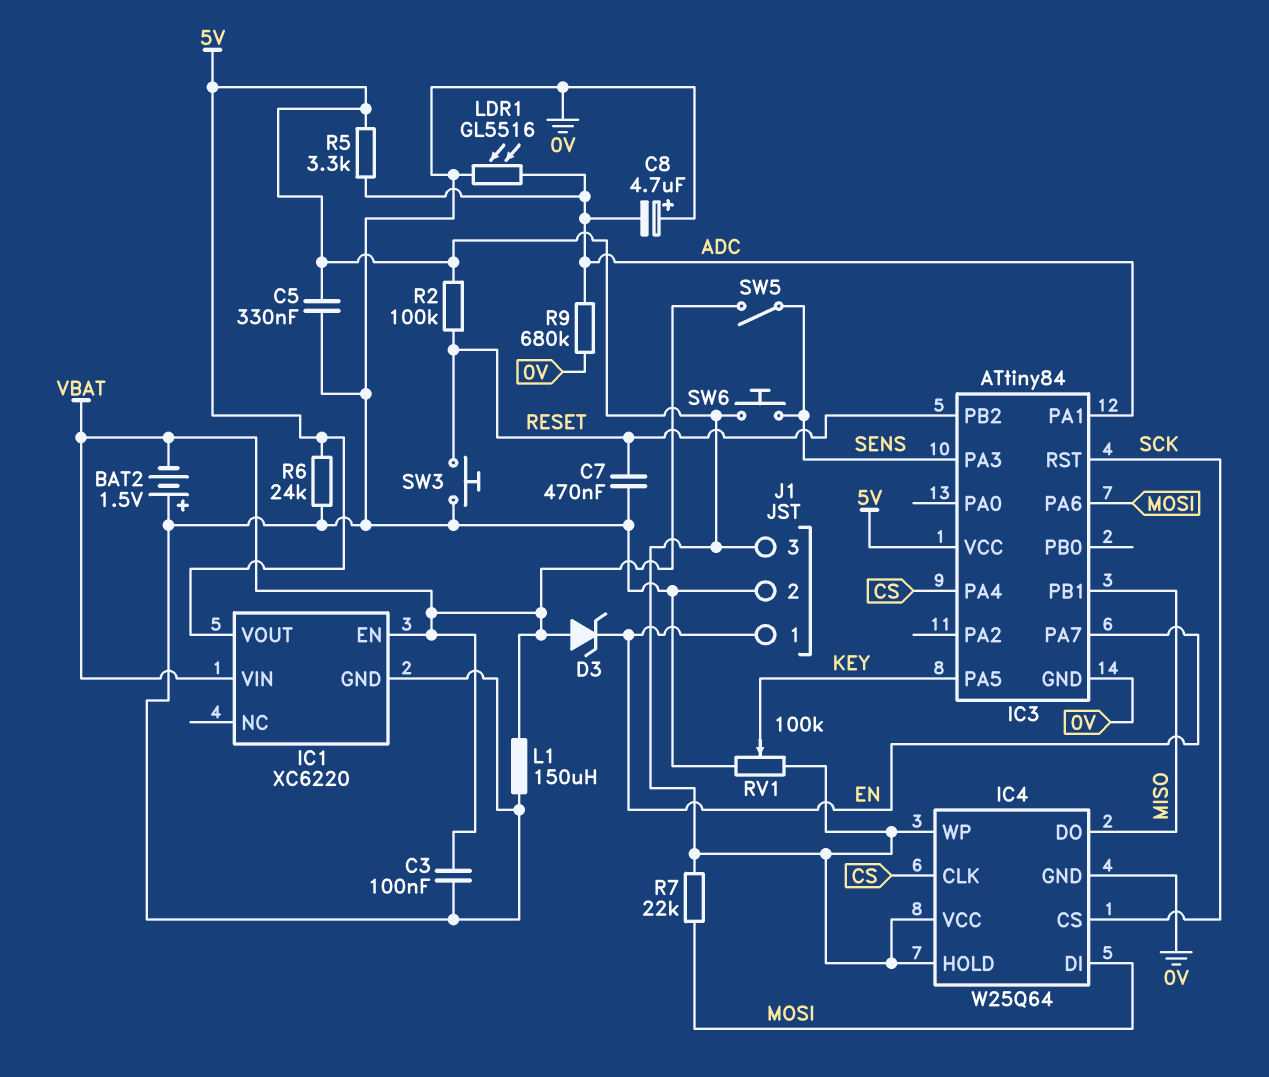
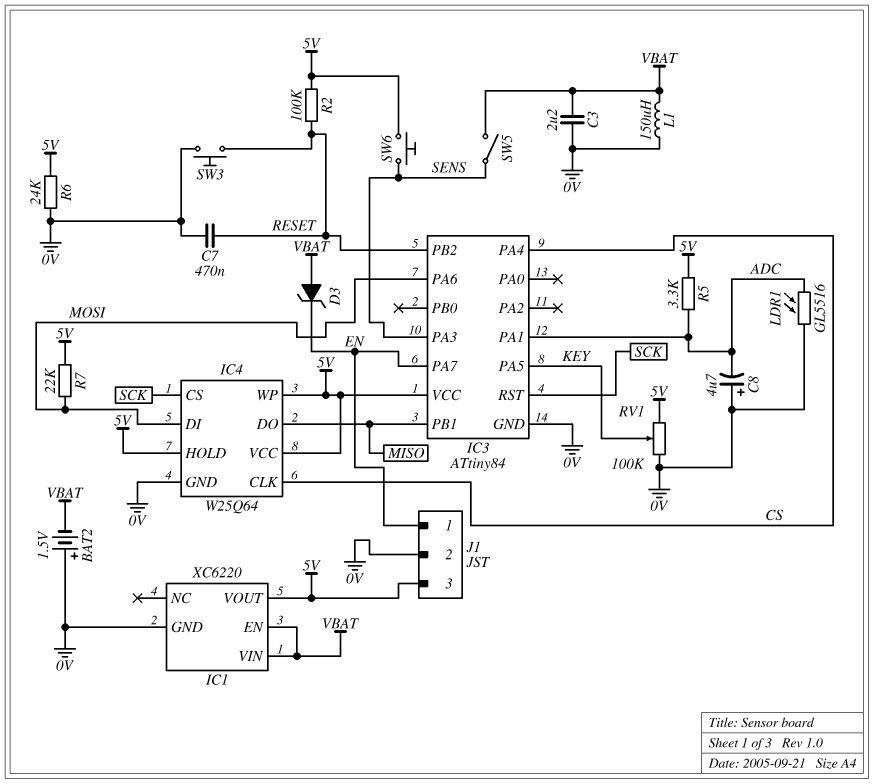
C3: 100nF (0V, VBAT) -> 2.2uF (0V, VBAT)
C5: 330nF (0V, 5V) -> none
R9: 680k (0V, ADC) -> none

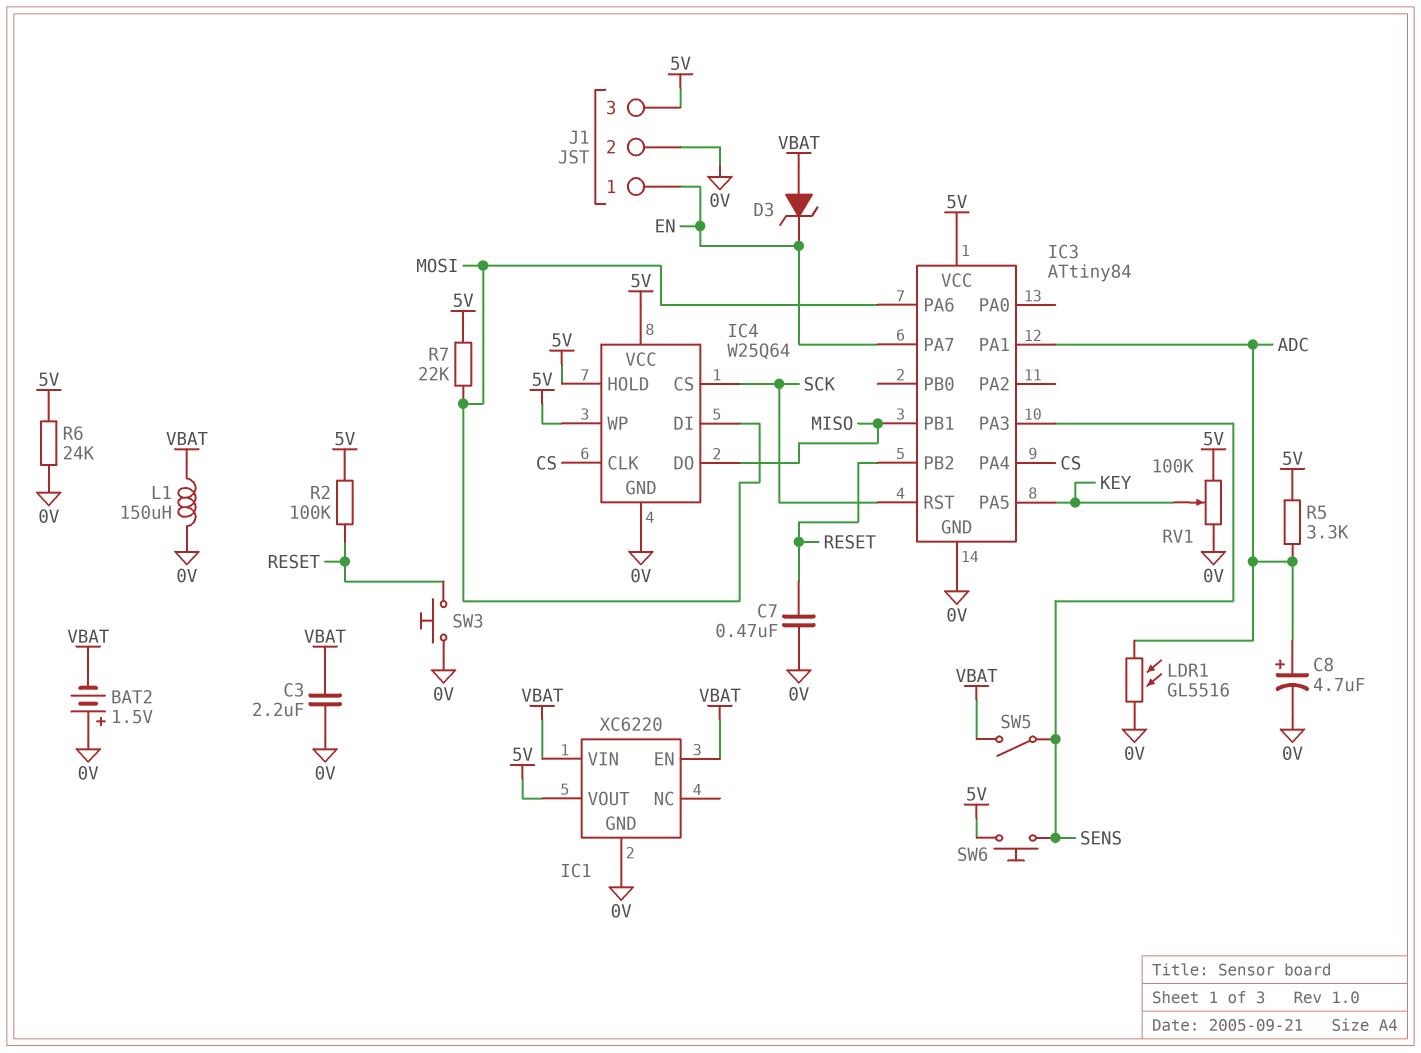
C8: 4.7uF (plus 0V, minus ADC) -> 4.7uF (plus ADC, minus 0V)

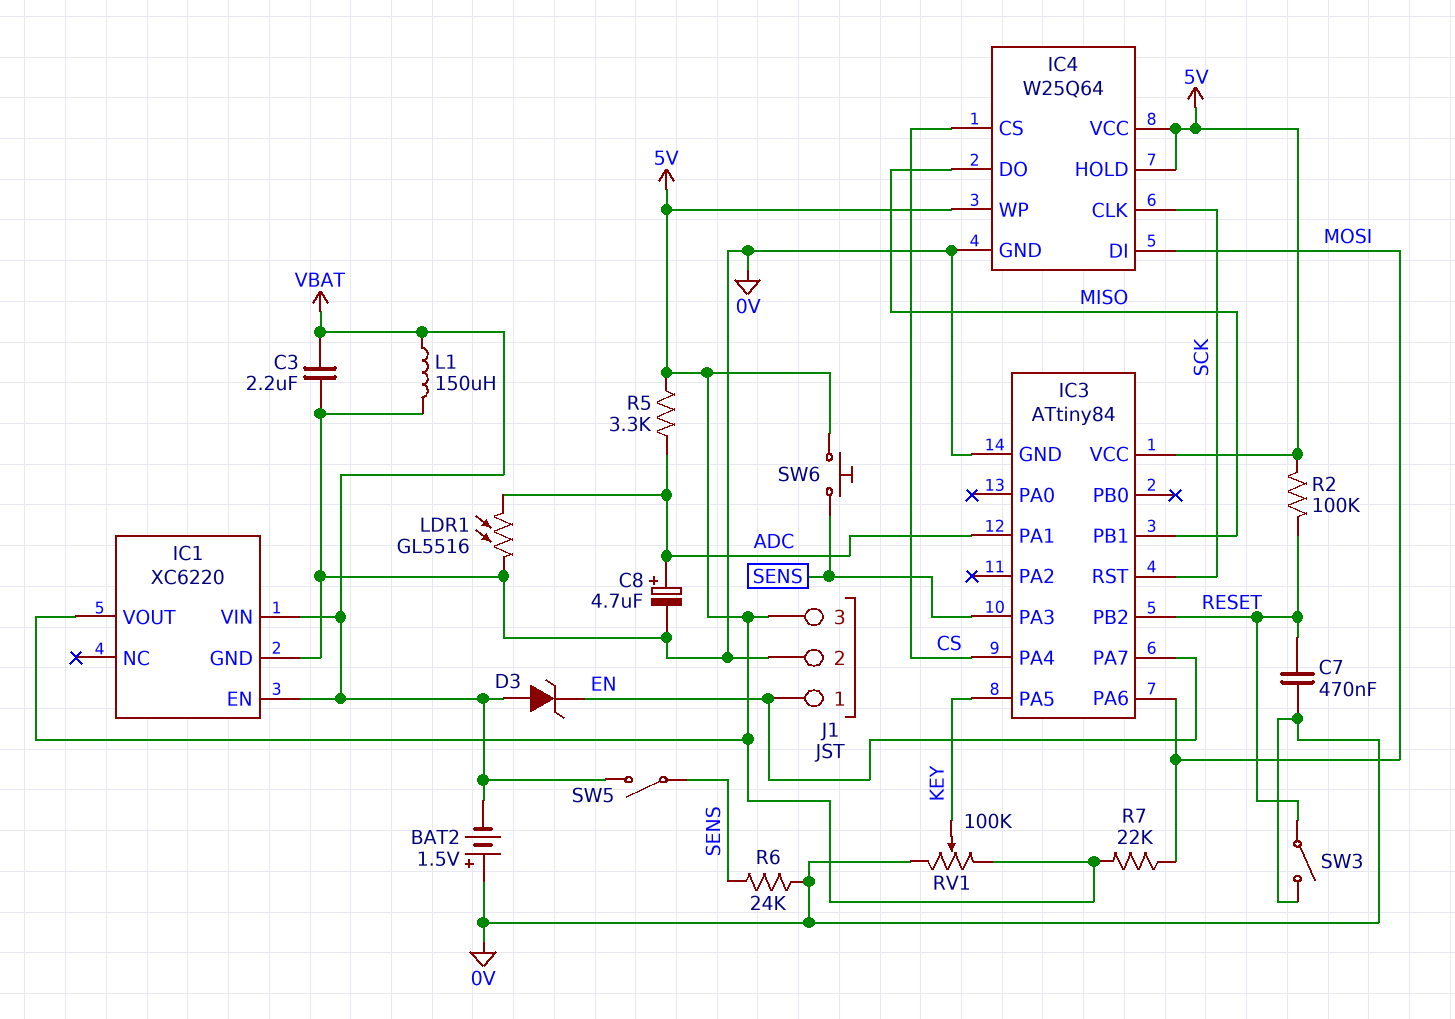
IC4 pin CLK: CS -> SCK
IC4 pin CS: SCK -> CS
R6: 24k (0V, 5V) -> 24k (0V, SENS)
SW3: button (0V, RESET) -> switch (0V, RESET)

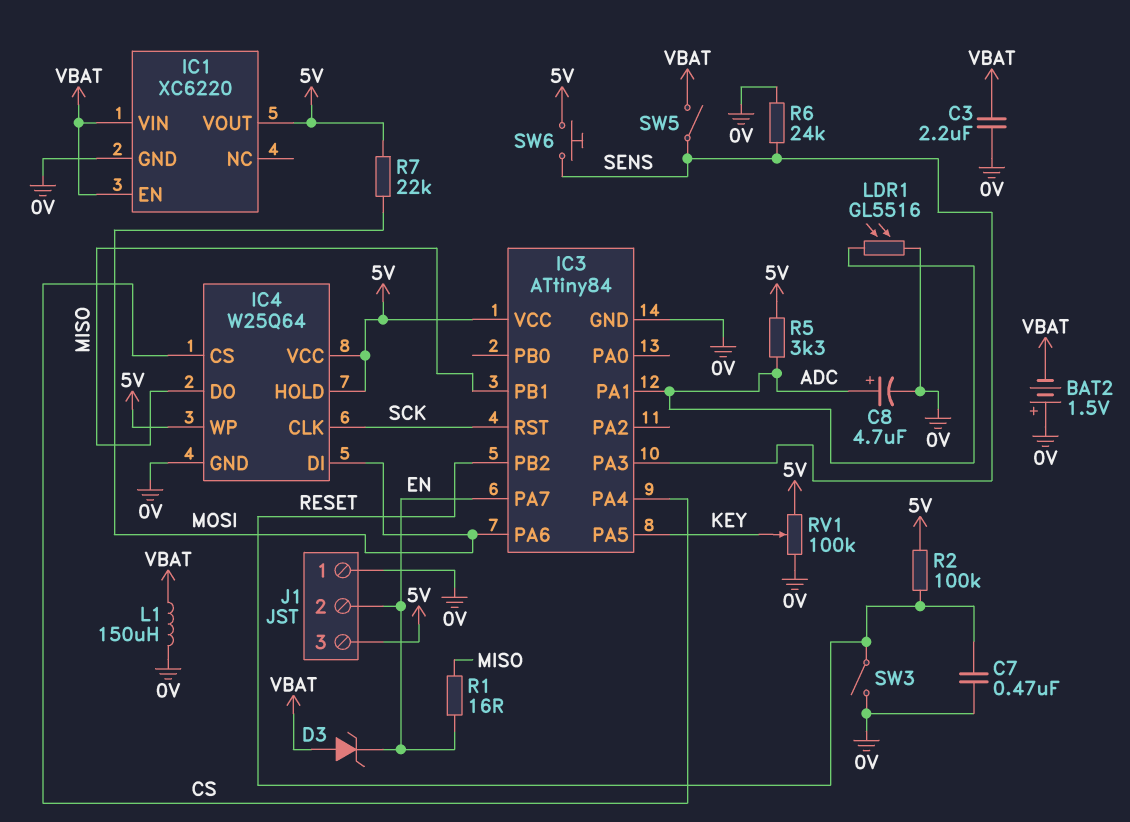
J1 pin 1: EN -> 0V
J1 pin 2: 0V -> EN
R1: none -> 16 (EN, MISO)

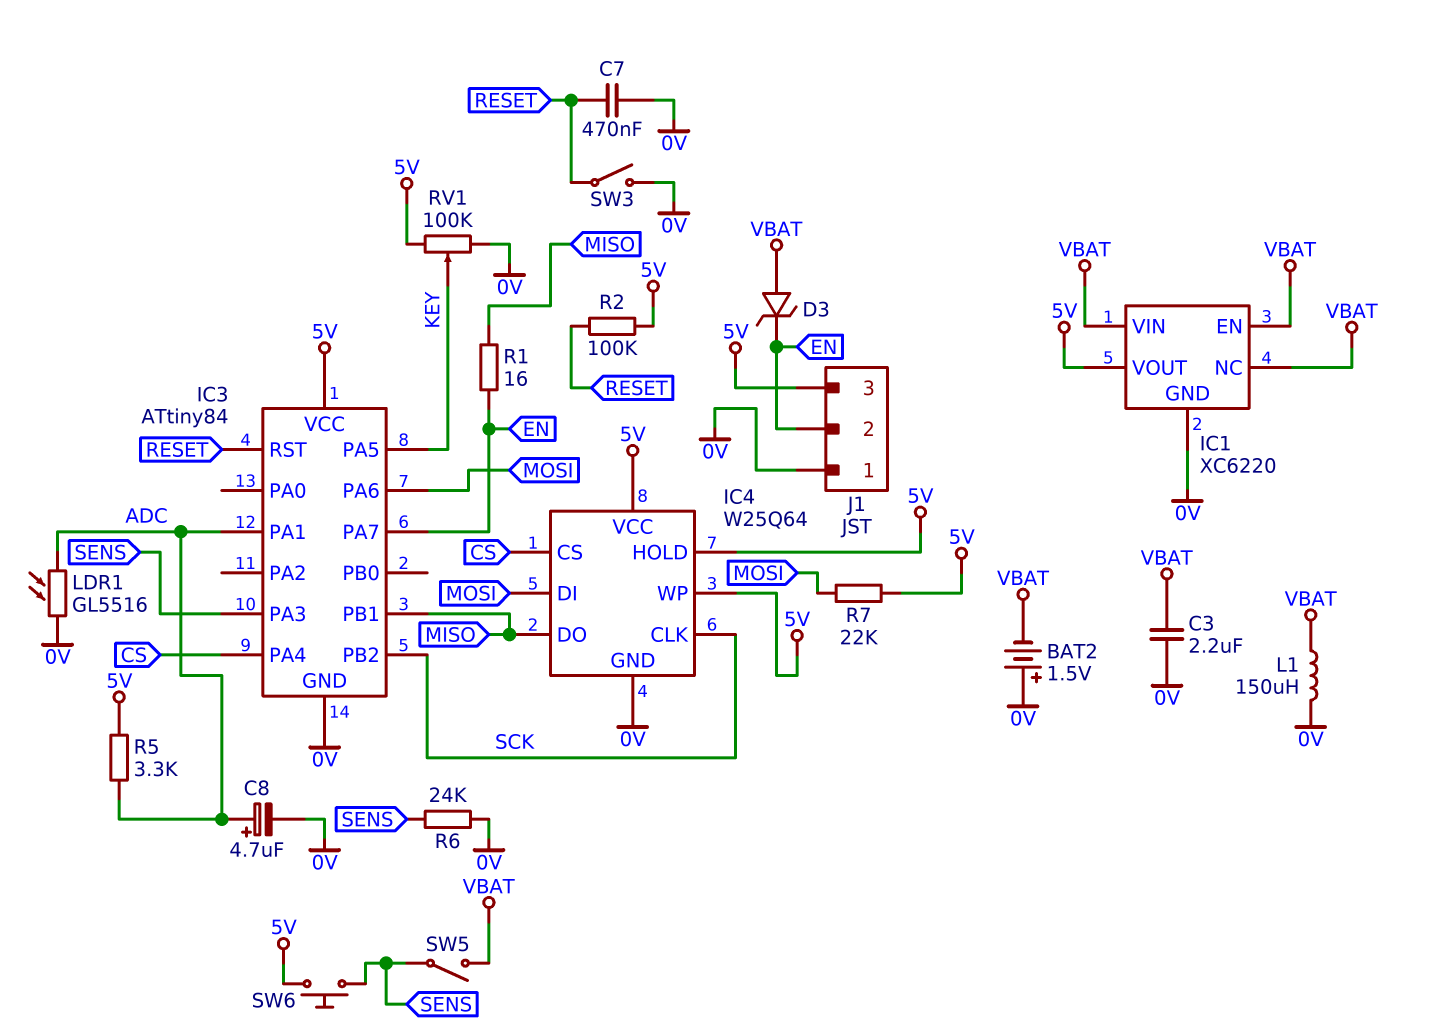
IC1 pin NC: none -> VBAT
IC3 pin PB2: RESET -> SCK
IC3 pin RST: SCK -> RESET

